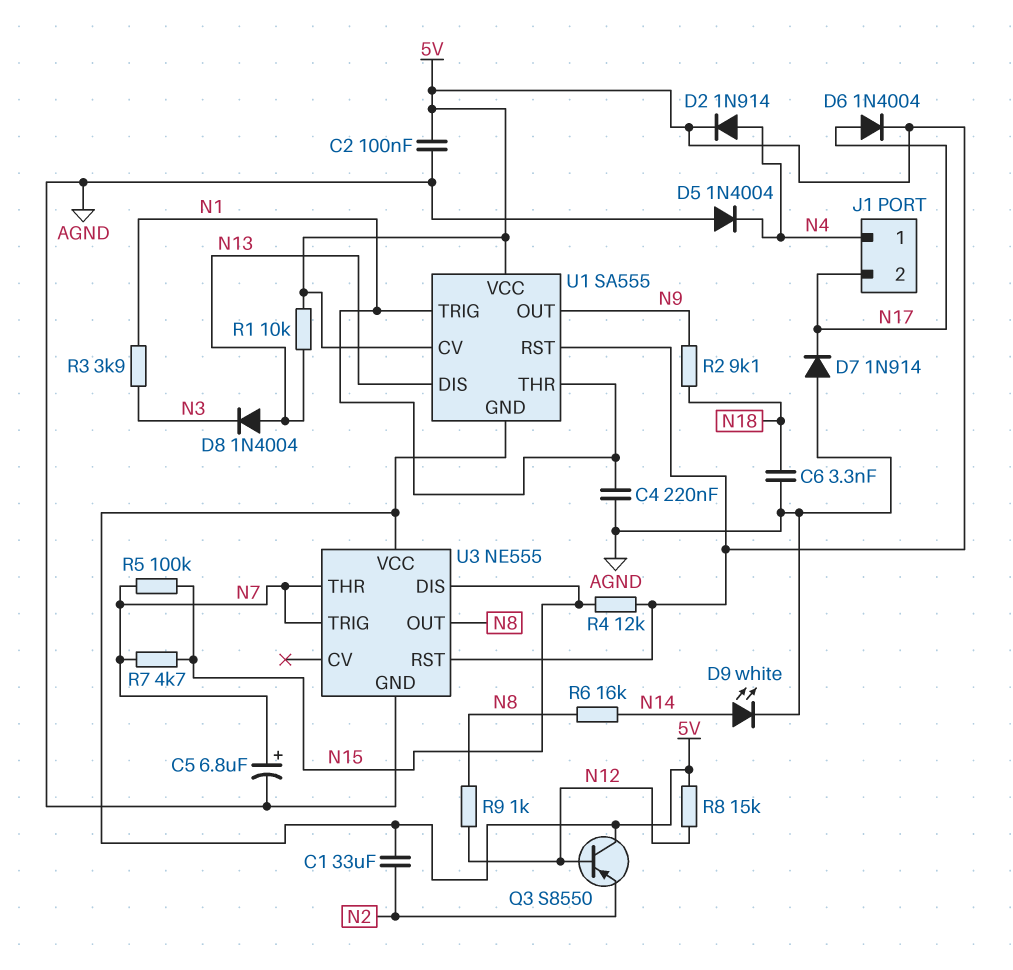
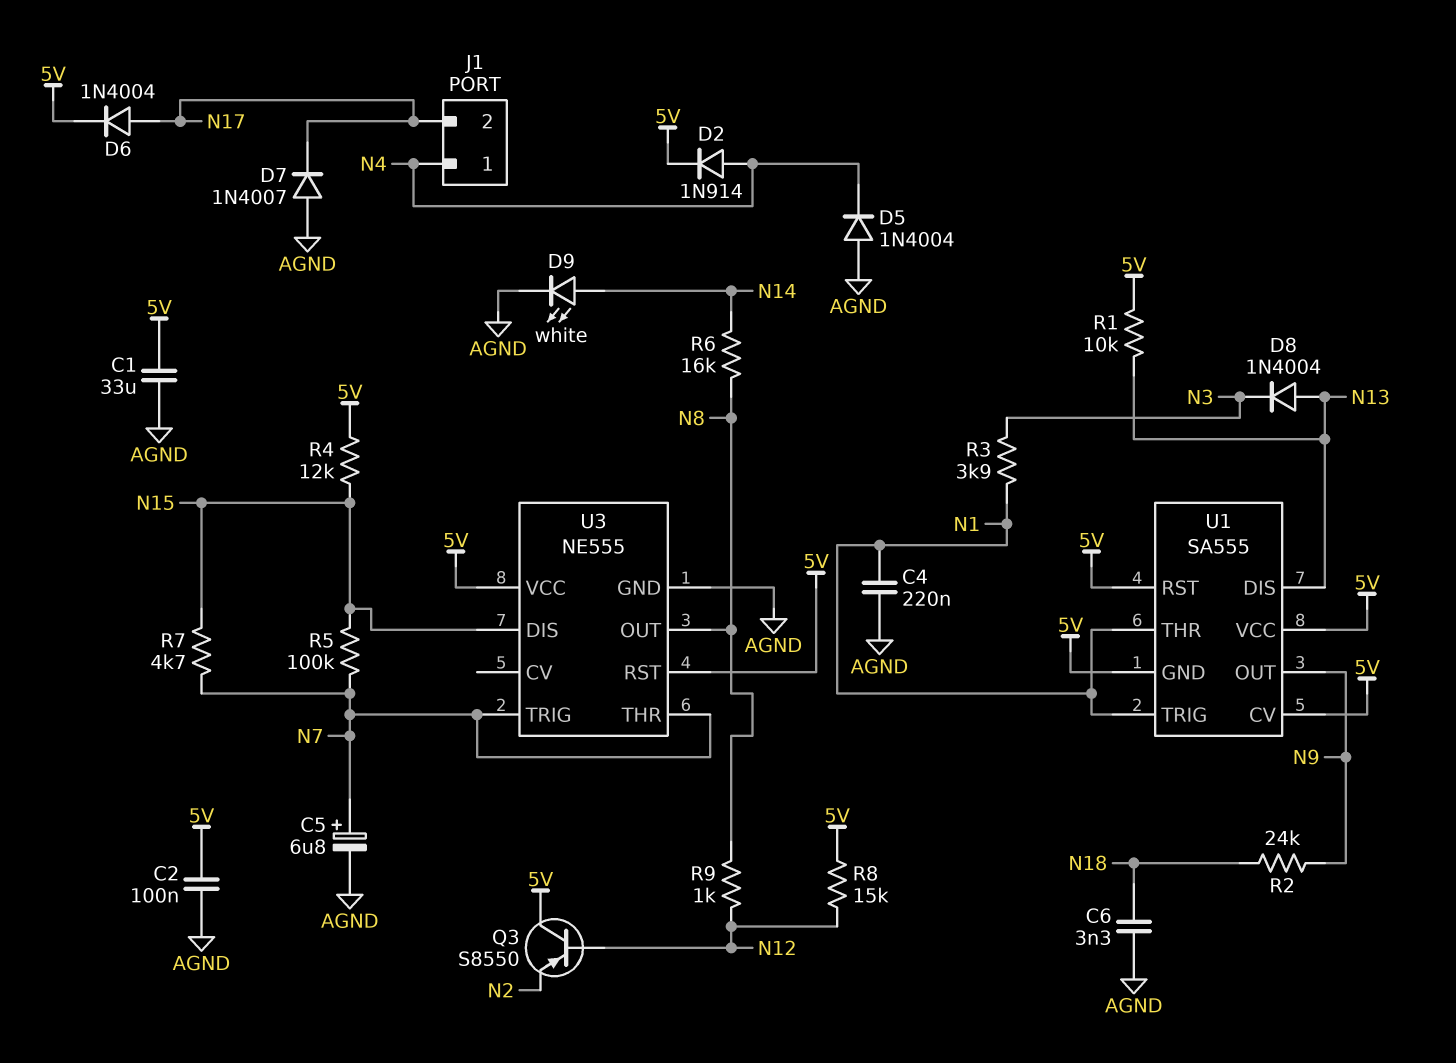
C1: 33uF (5V, N2) -> 33uF (5V, AGND)
D7: diode 1N914 (A AGND, K N17) -> diode 1N4007 (A AGND, K N17)
R2: 9.1k (N9, N18) -> 24k (N9, N18)

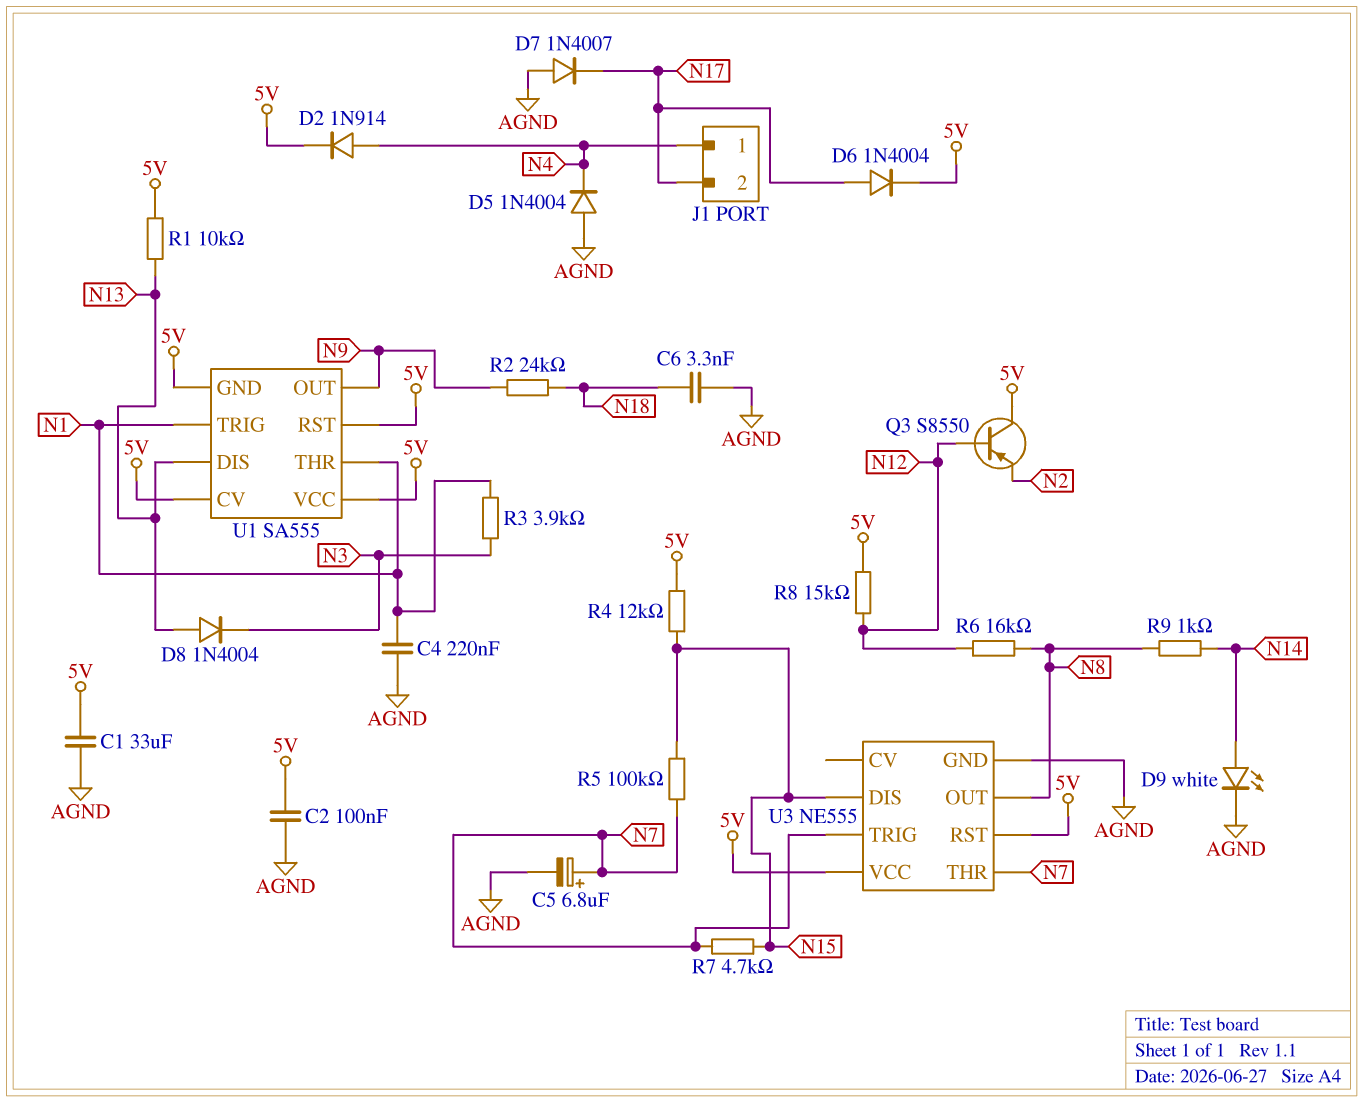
R6: 16k (N8, N14) -> 16k (N8, N12)
R9: 1k (N8, N12) -> 1k (N8, N14)

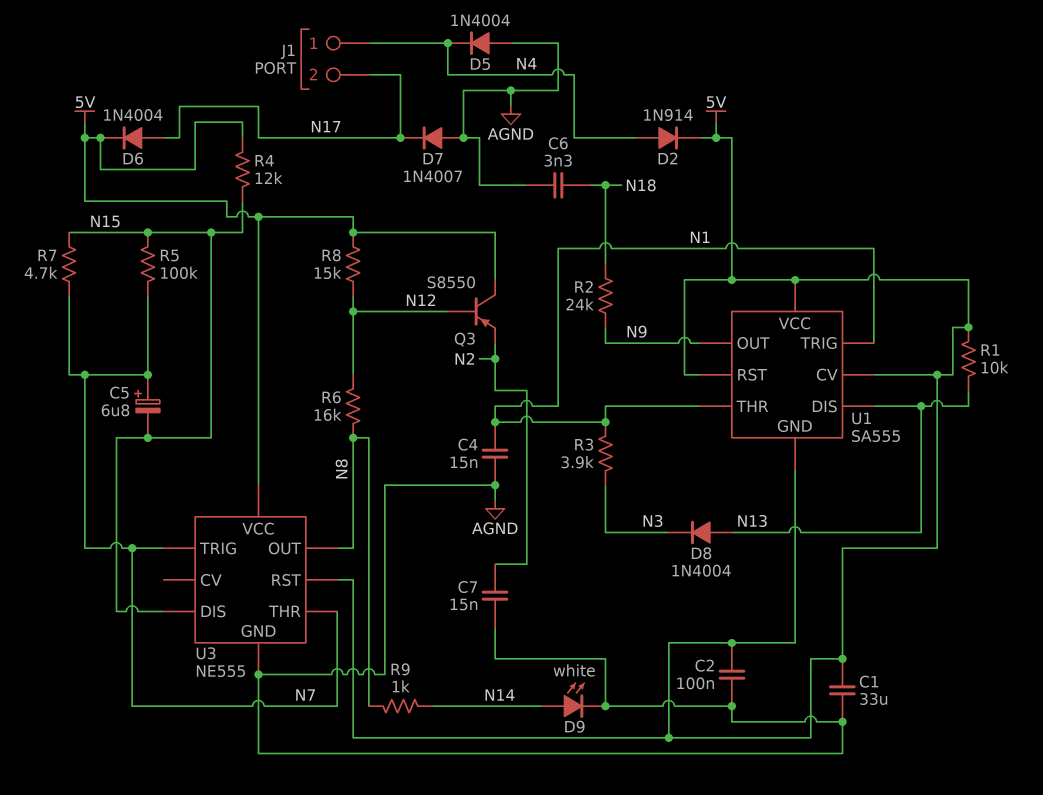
C4: 220nF (AGND, N1) -> 15nF (AGND, N1)
C5: 6.8uF (plus N7, minus AGND) -> 6.8uF (plus N7, minus N15)
C7: none -> 15nF (AGND, N2)

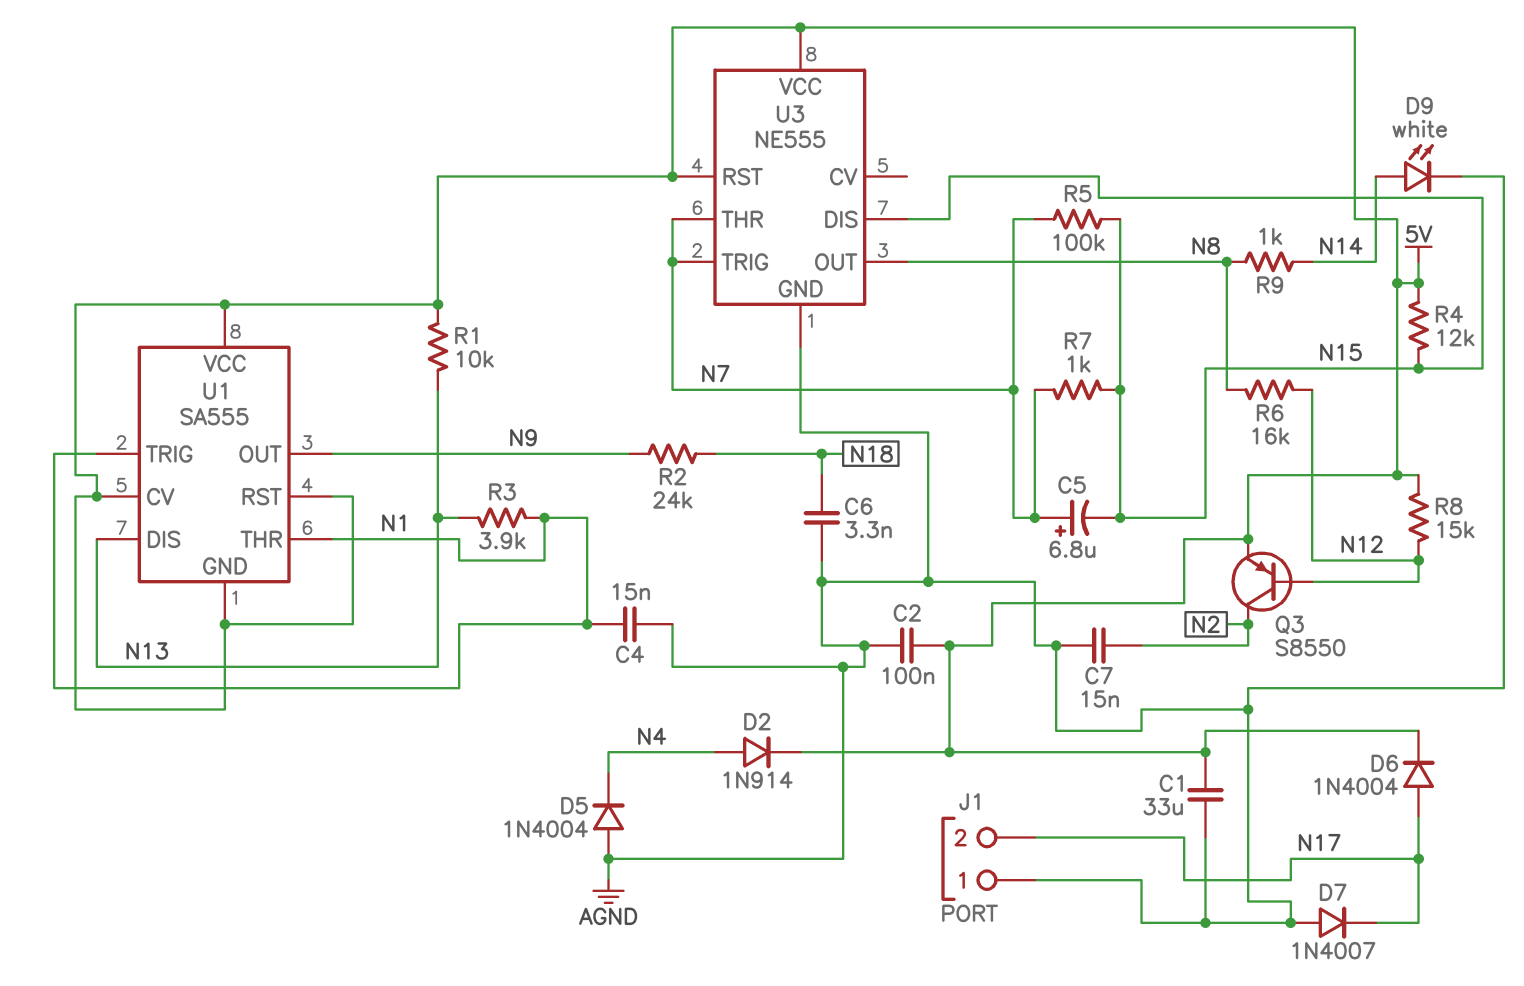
D8: diode 1N4004 (A N13, K N3) -> none
J1 pin 1: N4 -> AGND
Q3: PNP S8550 (B N12, C 5V, E N2) -> PNP S8550 (B N12, C N2, E 5V)
R3: 3.9k (N1, N3) -> 3.9k (N1, N13)
R7: 4.7k (N7, N15) -> 1k (N7, N15)

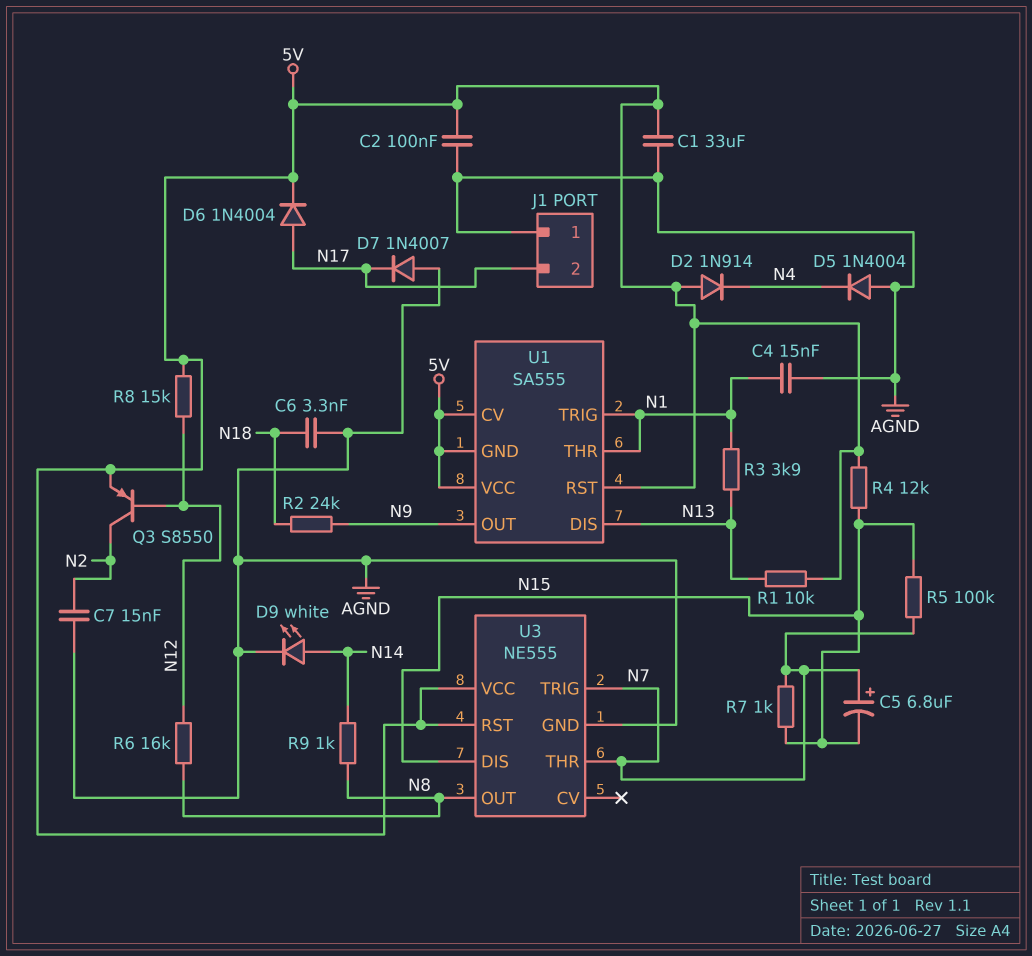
D2: diode 1N914 (A N4, K 5V) -> diode 1N914 (A 5V, K N4)

